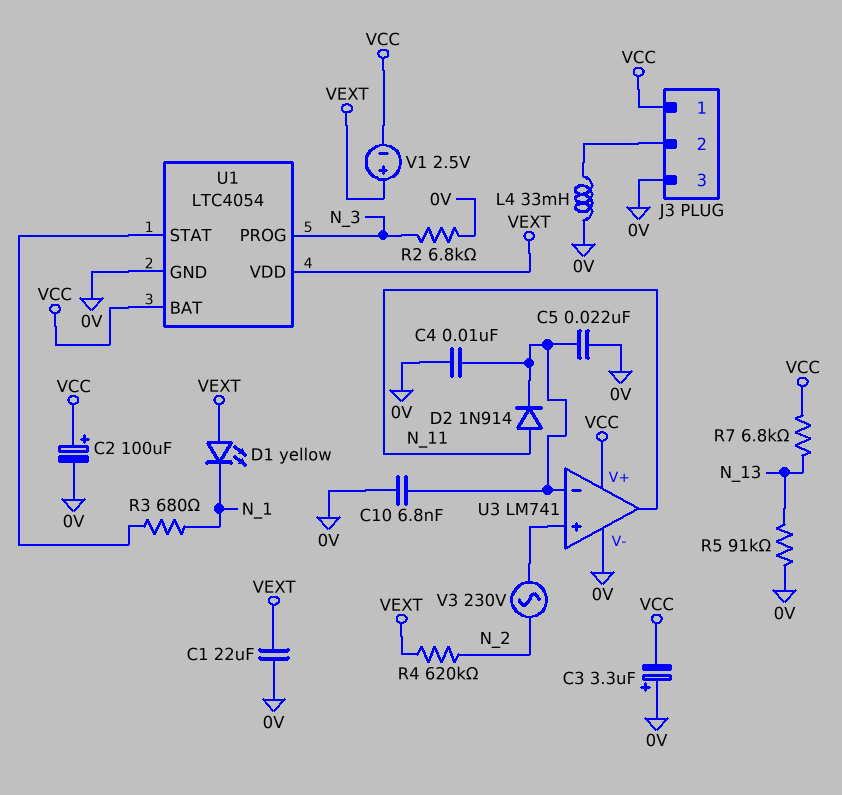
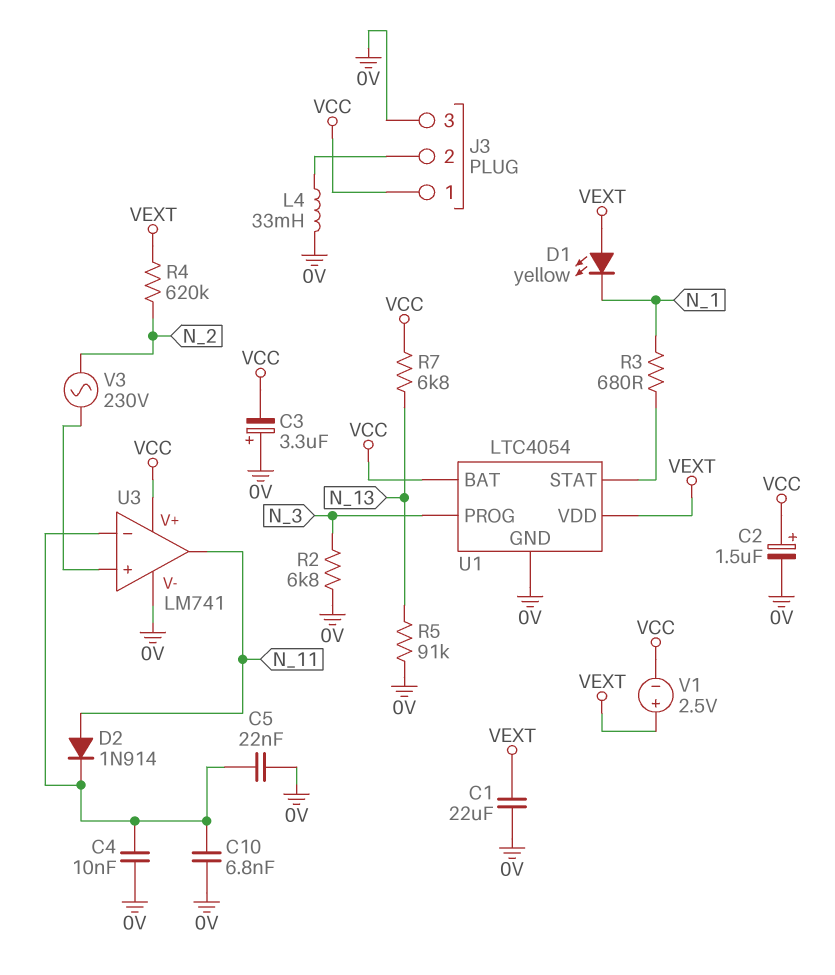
C2: 100uF (plus VCC, minus 0V) -> 1.5uF (plus VCC, minus 0V)

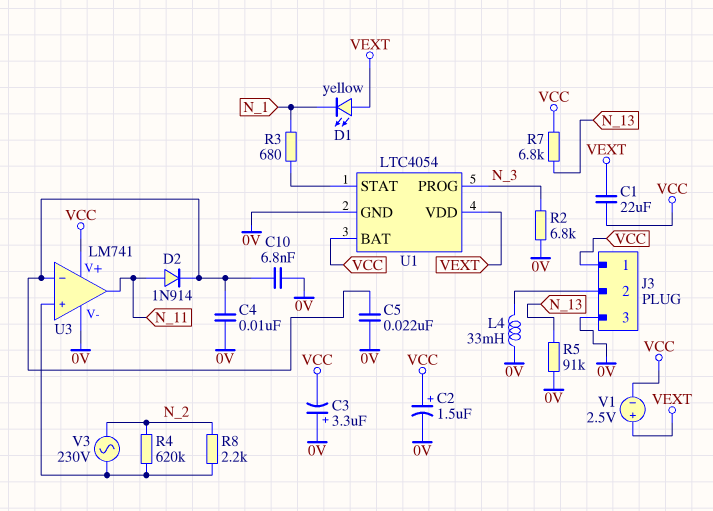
C1: 22uF (0V, VEXT) -> 22uF (VCC, VEXT)
R4: 620k (N_2, VEXT) -> 620k (N_2, U3/in+)
R8: none -> 2.2k (N_2, U3/in+)

